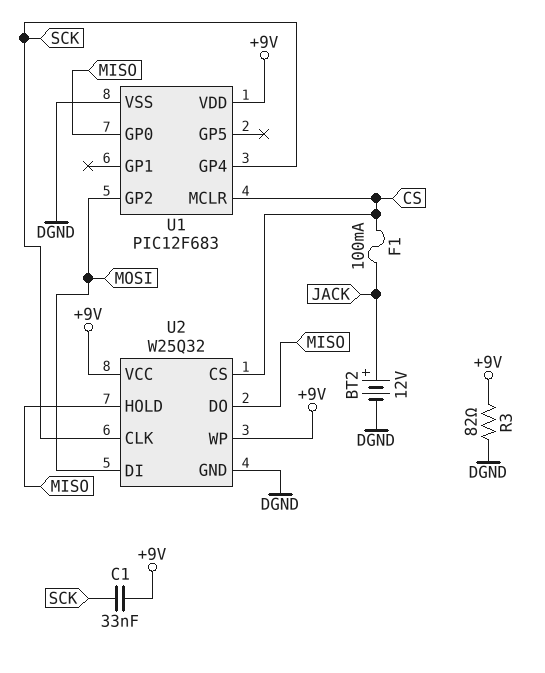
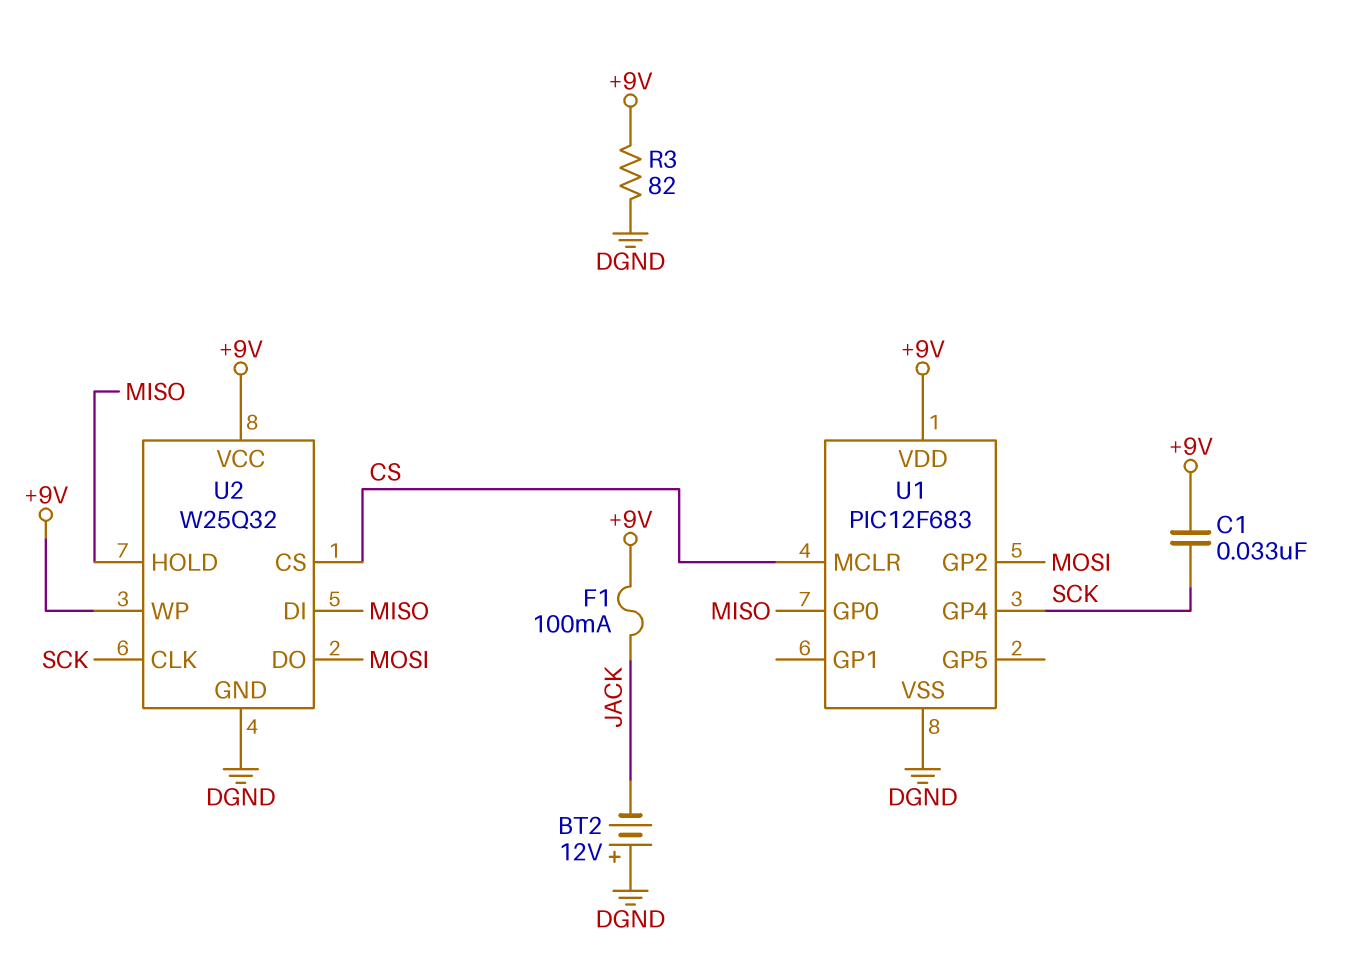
BT2: 12V (plus JACK, minus DGND) -> 12V (plus DGND, minus JACK)
F1: 100mA (CS, JACK) -> 100mA (+9V, JACK)
U2 pin DI: MOSI -> MISO
U2 pin DO: MISO -> MOSI

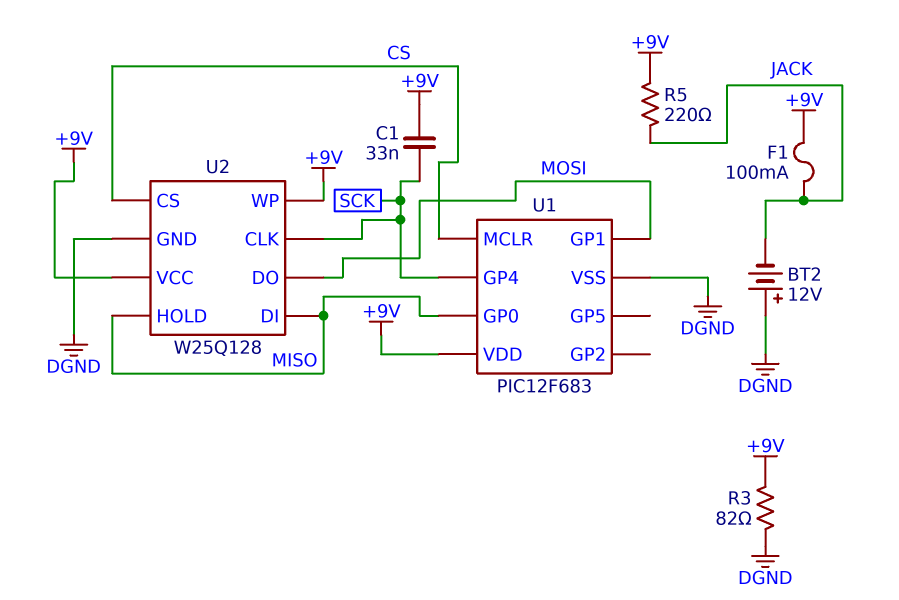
R5: none -> 220 (+9V, JACK)
U1 pin GP1: none -> MOSI
U1 pin GP2: MOSI -> none
U2: W25Q32 -> W25Q128

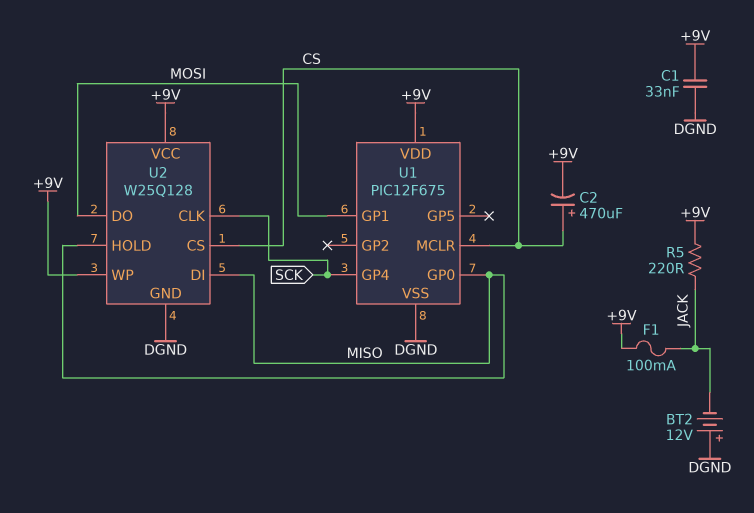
C1: 33nF (+9V, SCK) -> 33nF (+9V, DGND)
C2: none -> 470uF (plus CS, minus +9V)
R3: 82 (+9V, DGND) -> none
U1: PIC12F683 -> PIC12F675

